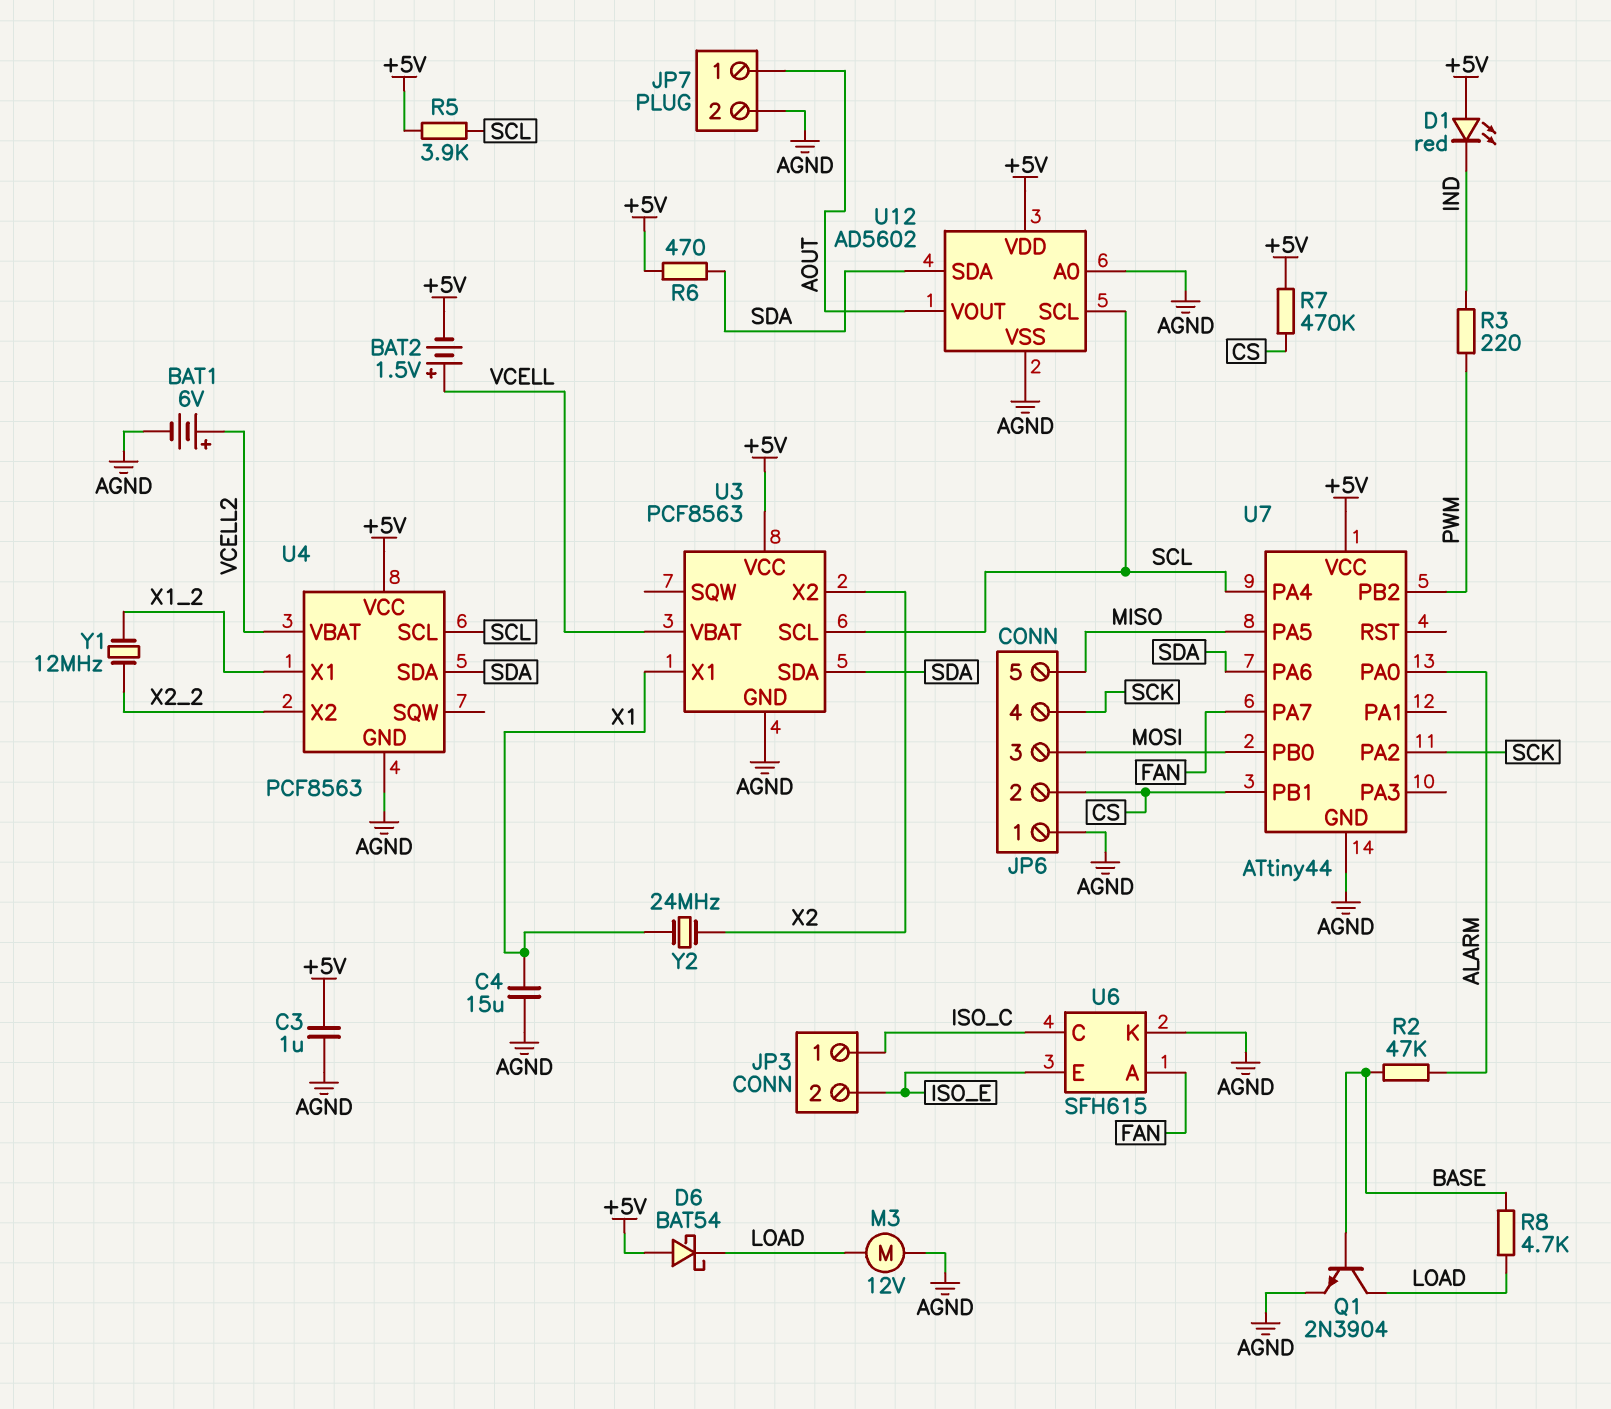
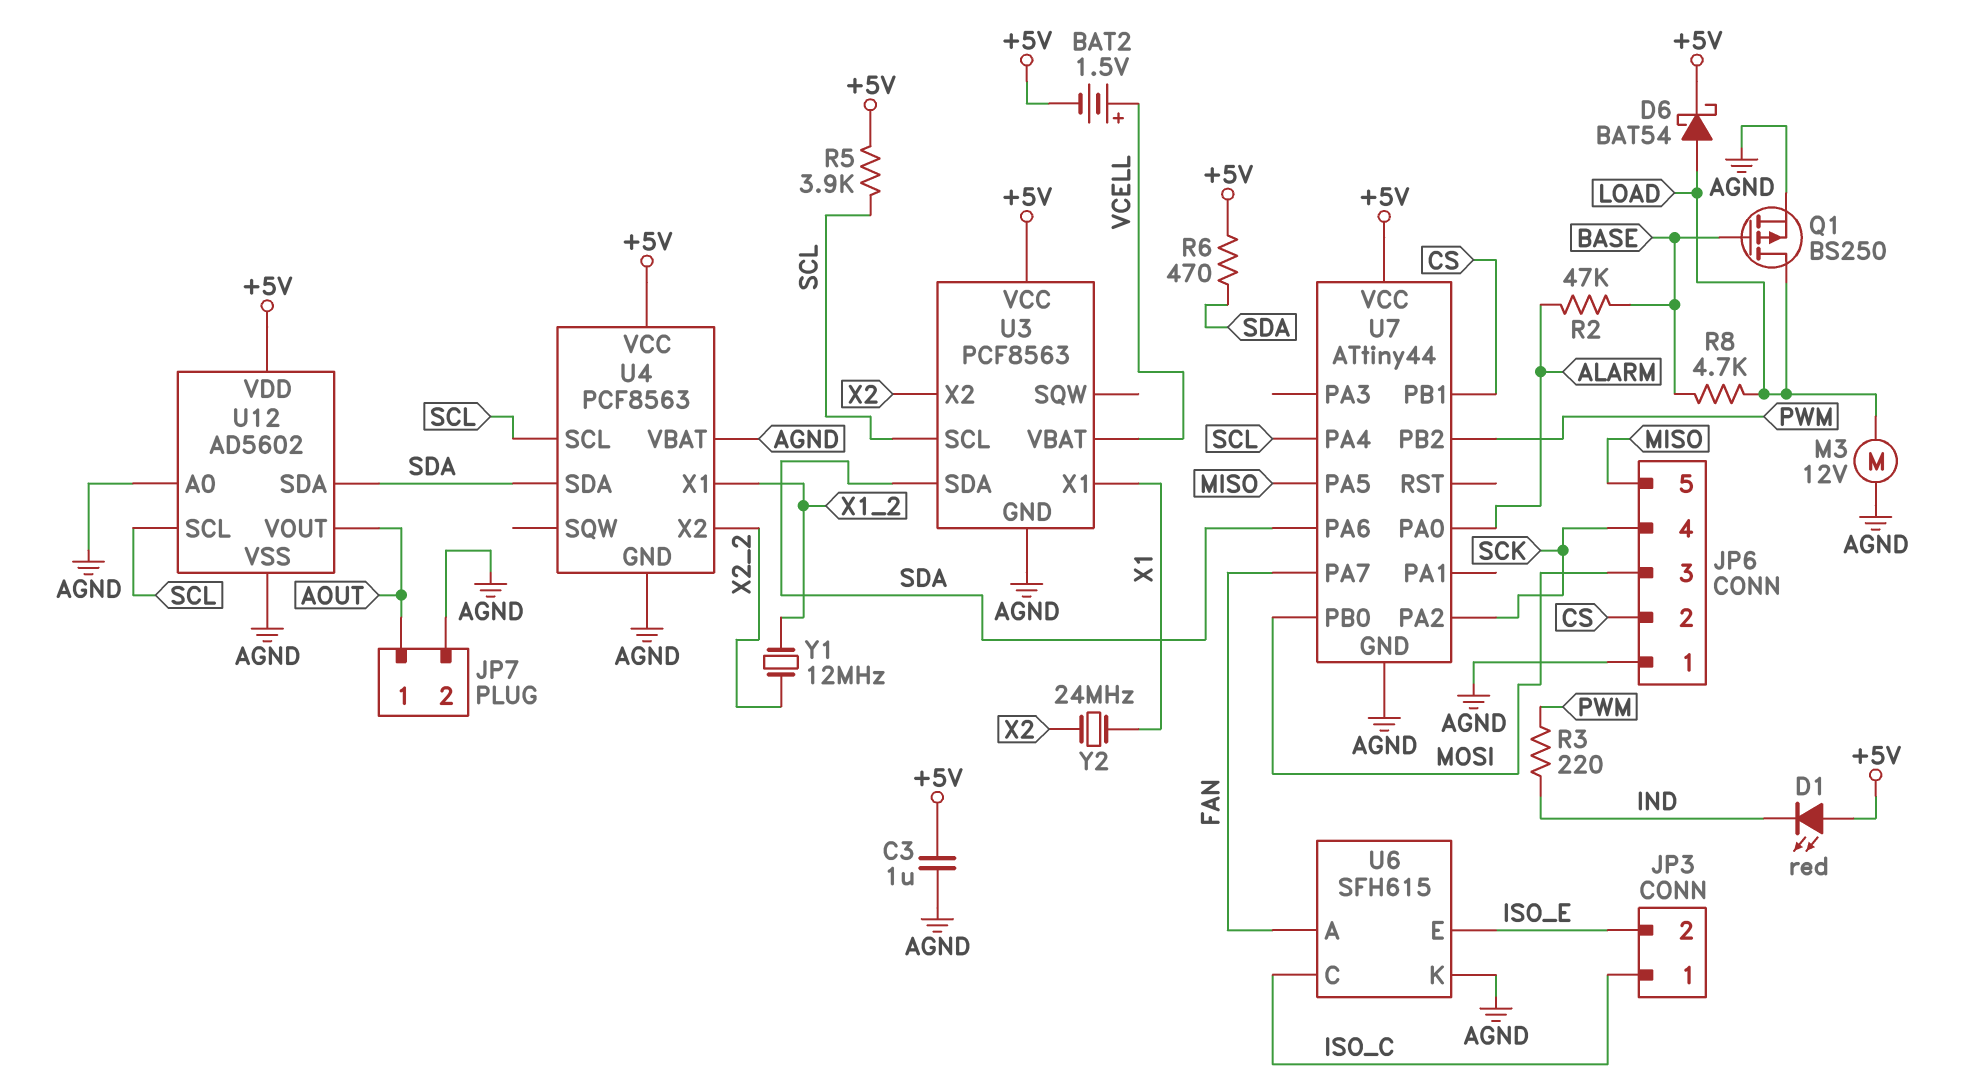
BAT1: 6V (plus VCELL2, minus AGND) -> none
C4: 15uF (AGND, X1) -> none
D6: schottky BAT54 (A +5V, K LOAD) -> schottky BAT54 (A LOAD, K +5V)
Q1: NPN 2N3904 (B BASE, C LOAD, E AGND) -> PMOS BS250 (G BASE, D LOAD, S AGND)
R7: 470k (+5V, CS) -> none
U4 pin VBAT: VCELL2 -> AGND

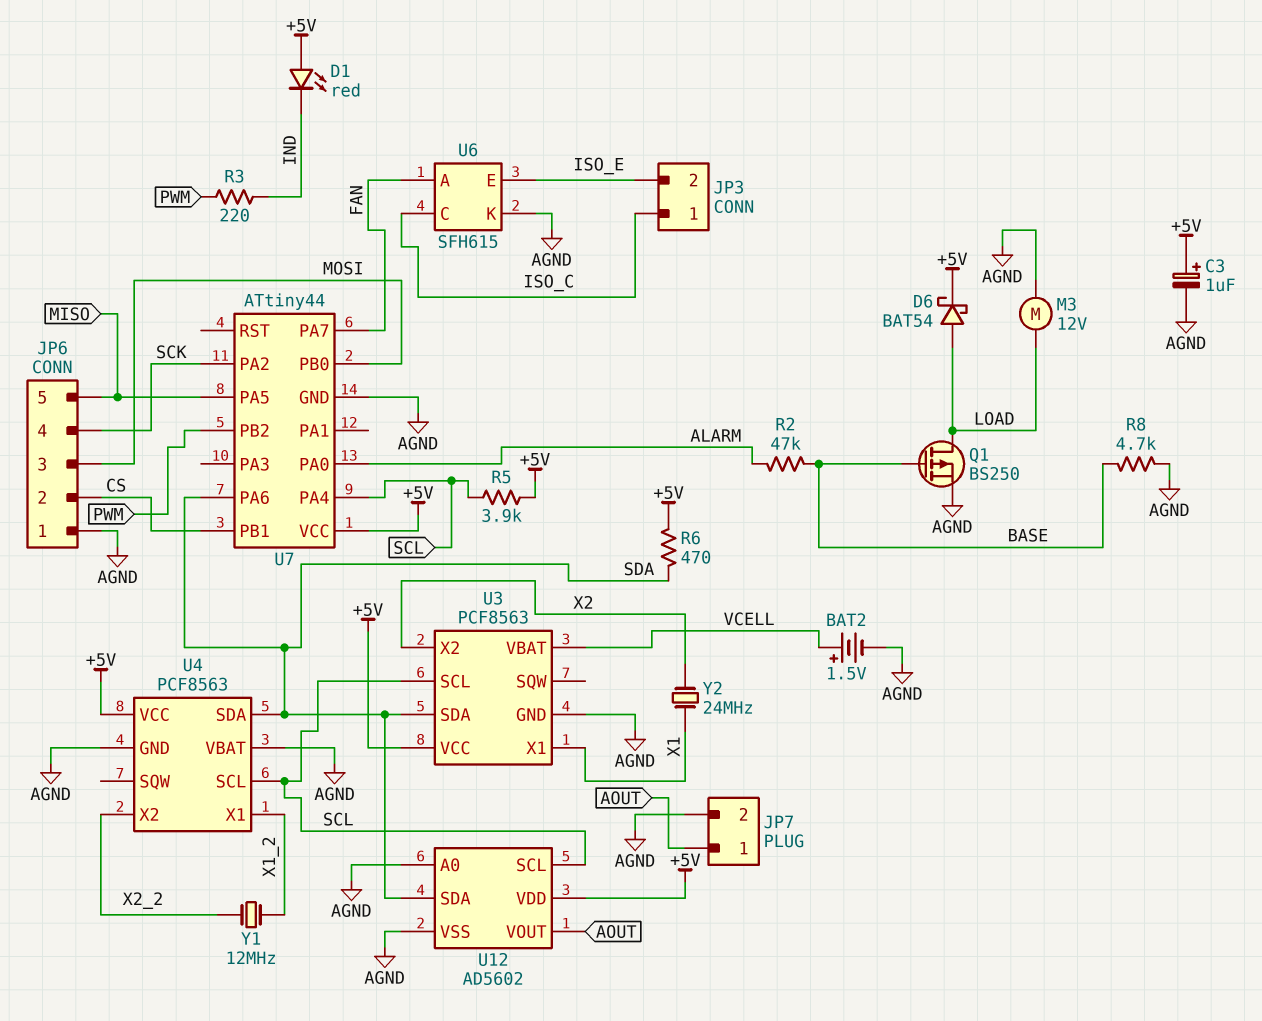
BAT2: 1.5V (plus VCELL, minus +5V) -> 1.5V (plus VCELL, minus AGND)
C3: 1uF (+5V, AGND) -> 1uF (plus +5V, minus AGND)
R8: 4.7k (BASE, LOAD) -> 4.7k (AGND, BASE)

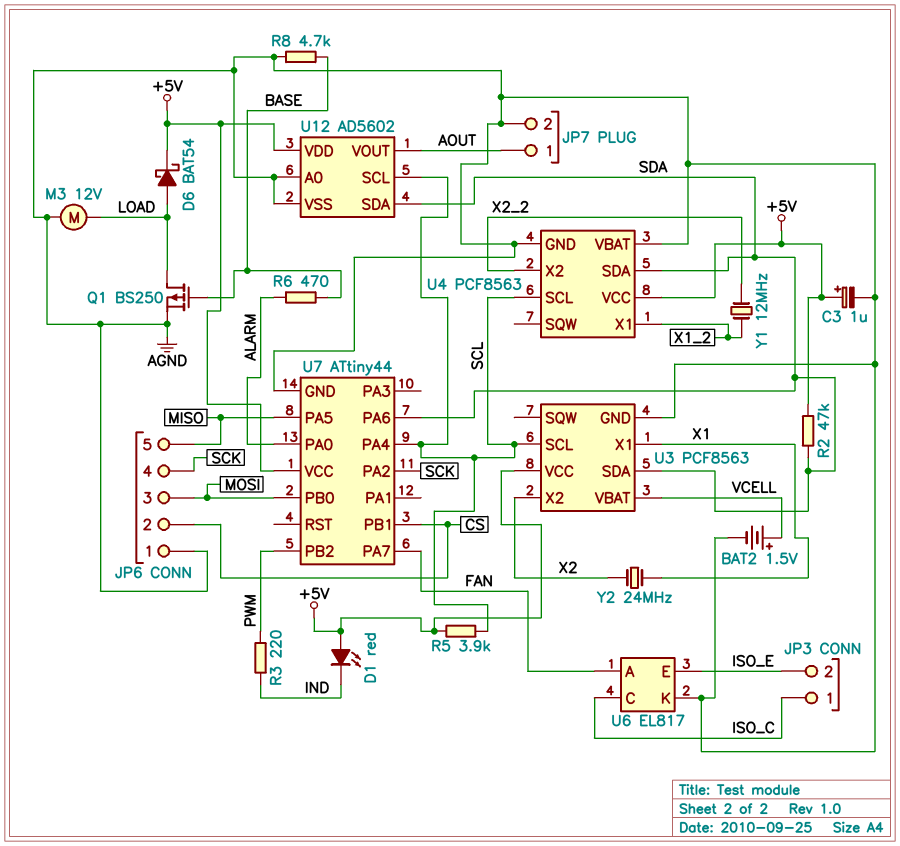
R2: 47k (ALARM, BASE) -> 47k (+5V, SDA)
R6: 470 (+5V, SDA) -> 470 (ALARM, BASE)
U6: SFH615 -> EL817

